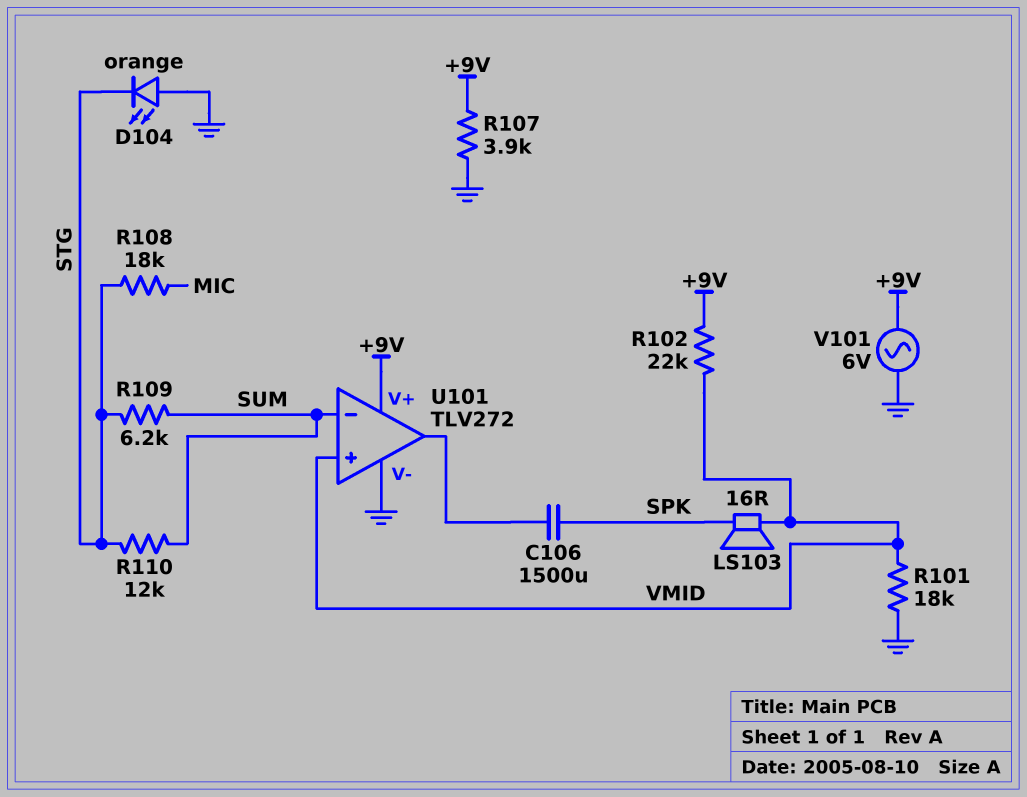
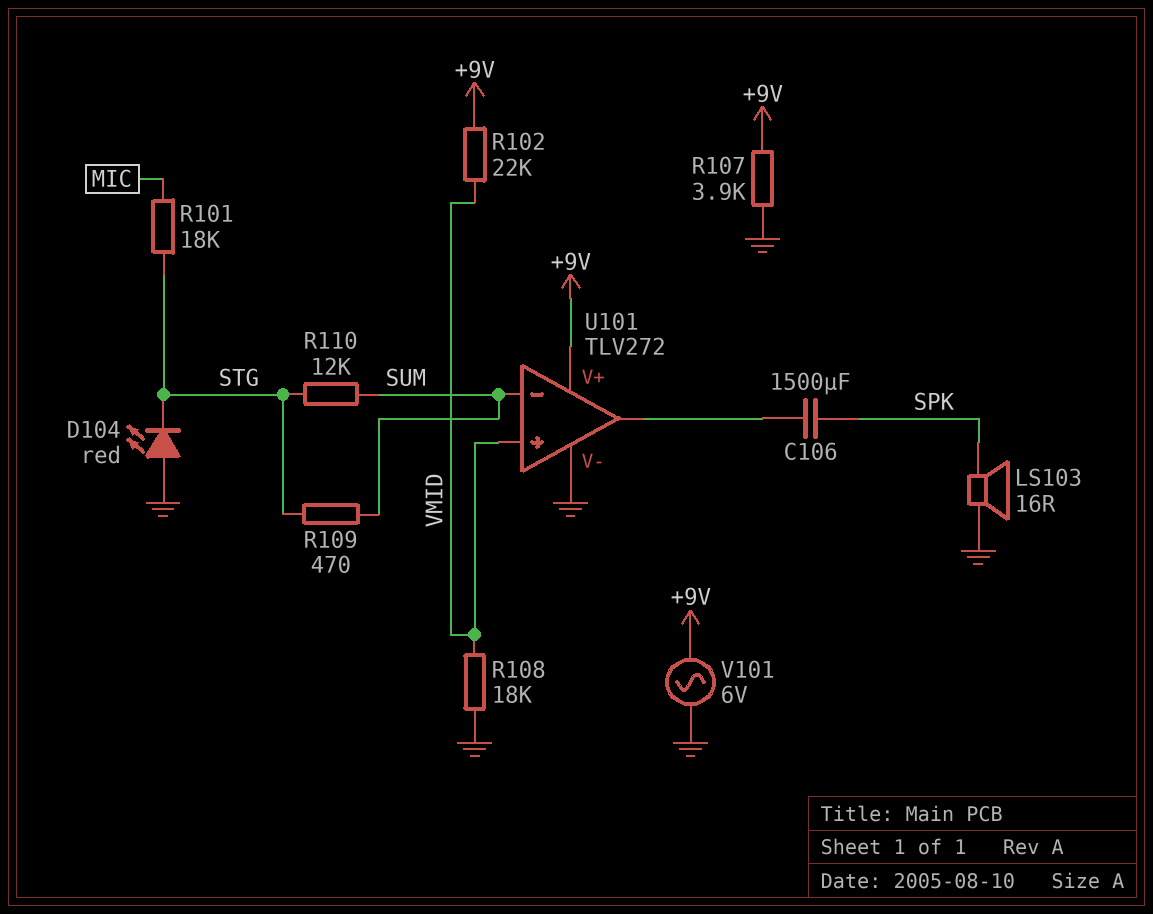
D104: LED orange (A GND, K STG) -> LED red (A GND, K STG)
LS103: speaker 16R (SPK, VMID) -> speaker 16R (GND, SPK)
R101: 18k (GND, VMID) -> 18k (MIC, STG)
R108: 18k (MIC, STG) -> 18k (GND, VMID)
R109: 6.2k (STG, SUM) -> 470 (STG, SUM)

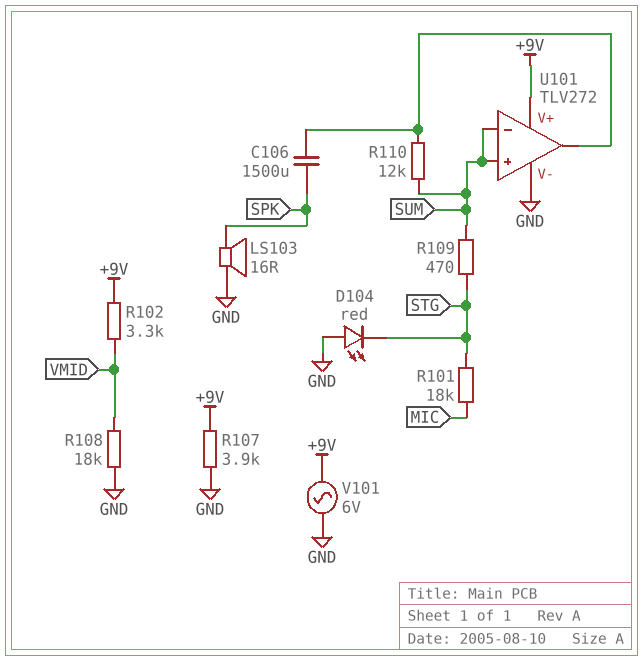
R102: 22k (+9V, VMID) -> 3.3k (+9V, VMID)
R110: 12k (STG, SUM) -> 12k (SUM, U101/out)
U101 pin in+: VMID -> SUM

